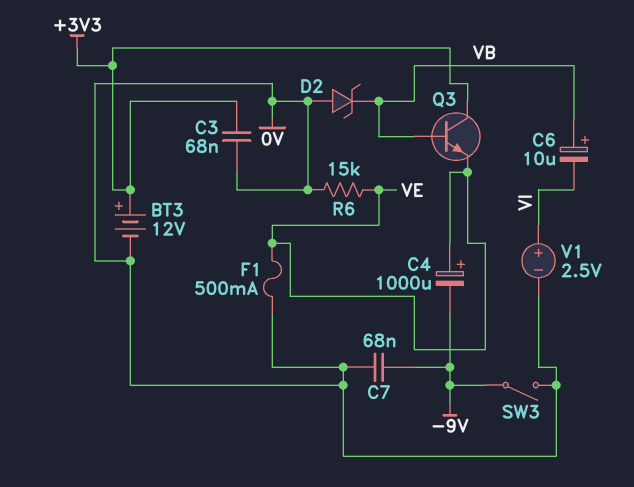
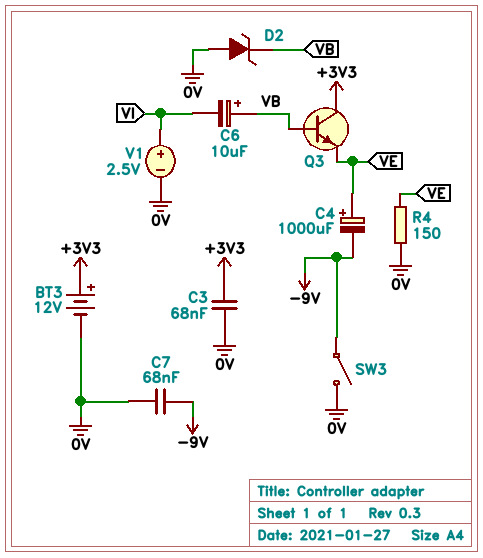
F1: 500mA (0V, VE) -> none
R4: none -> 150 (0V, VE)
R6: 15k (0V, VE) -> none

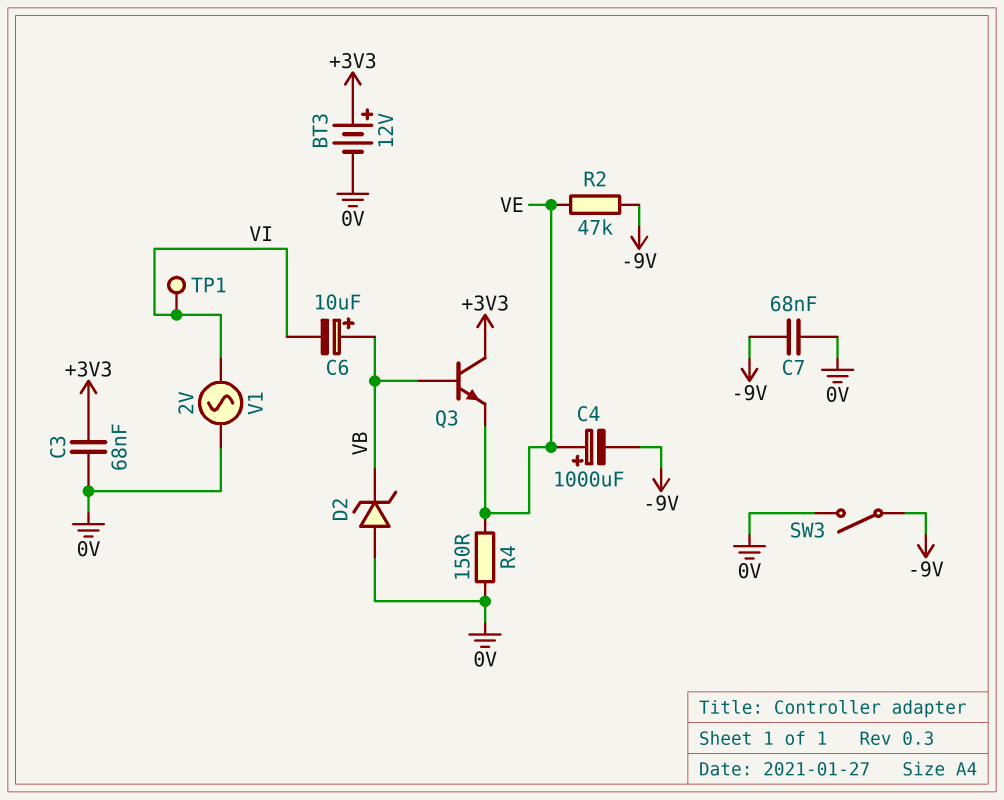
R2: none -> 47k (-9V, VE)
TP1: none -> test point (VI)
V1: 2.5V (plus VI, minus 0V) -> AC 2V (0V, VI)

